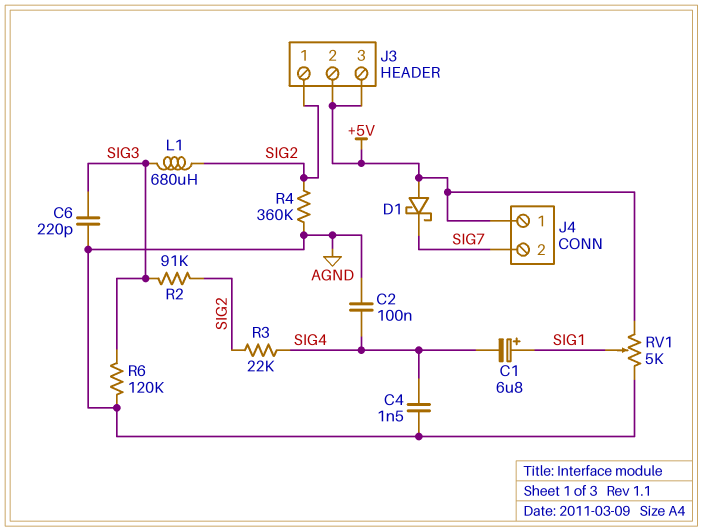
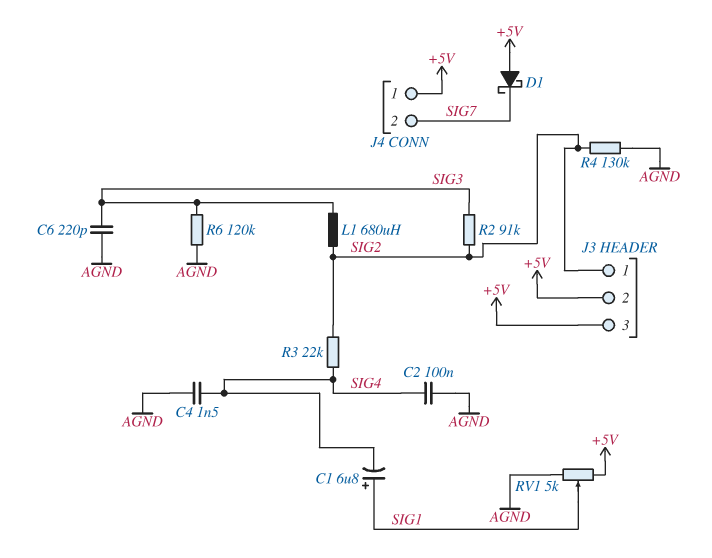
R4: 360k (AGND, SIG2) -> 130k (AGND, SIG2)

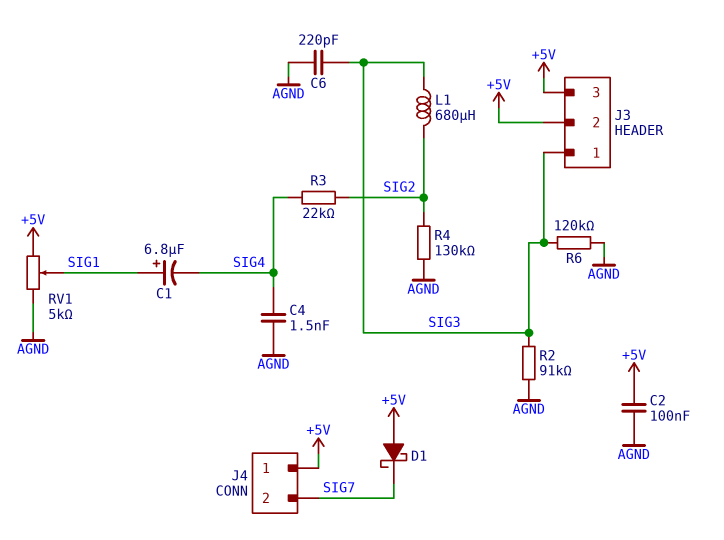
C2: 100nF (AGND, SIG4) -> 100nF (+5V, AGND)
J3 pin 1: SIG2 -> SIG3
R2: 91k (SIG2, SIG3) -> 91k (AGND, SIG3)

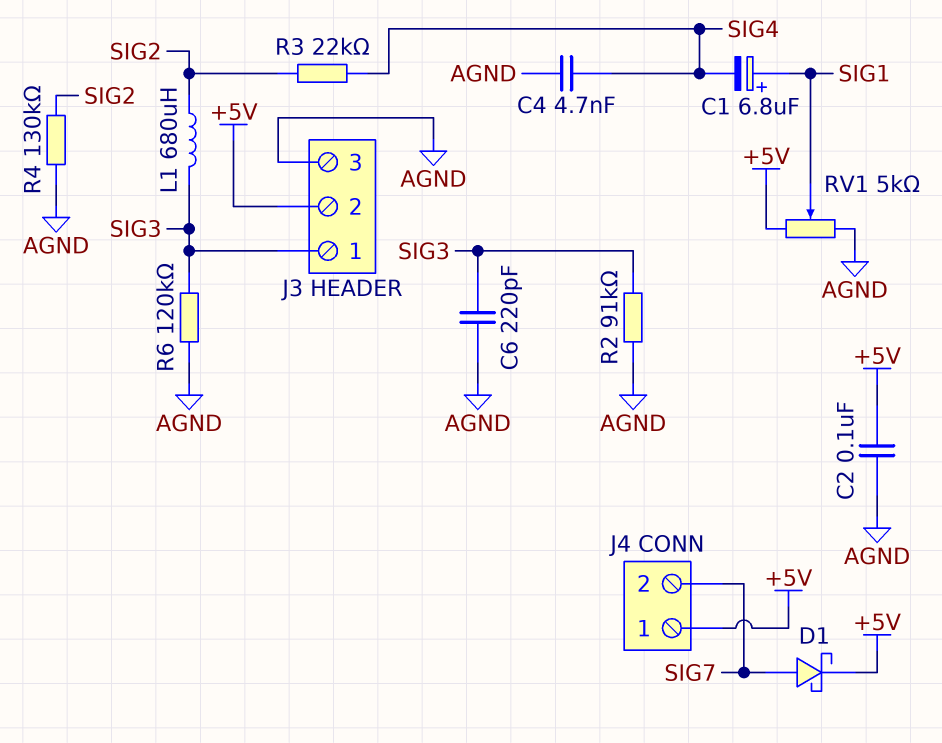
C4: 1.5nF (AGND, SIG4) -> 4.7nF (AGND, SIG4)
D1: schottky (A +5V, K SIG7) -> schottky (A SIG7, K +5V)
J3 pin 3: +5V -> AGND

